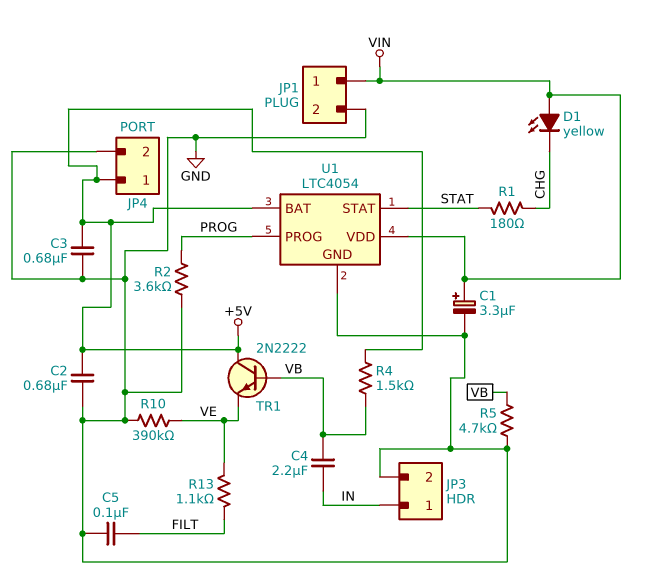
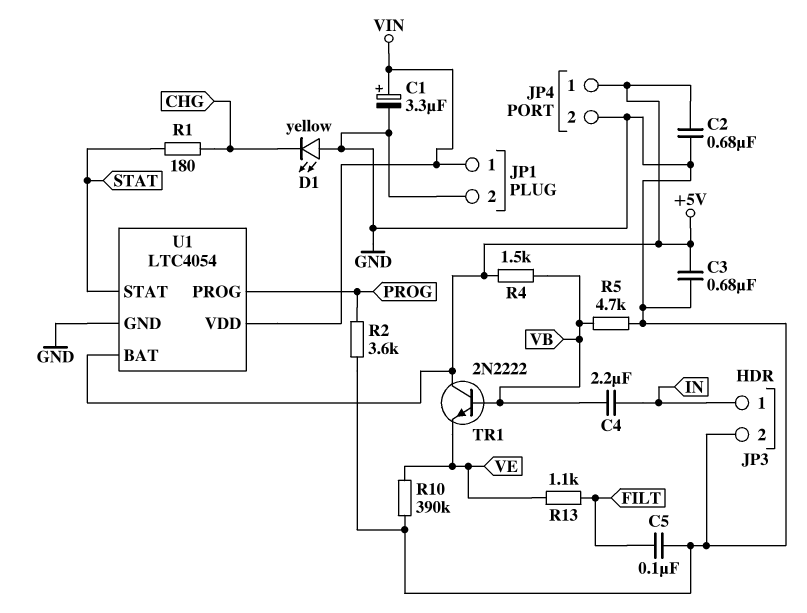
D1: LED yellow (A VIN, K CHG) -> LED yellow (A GND, K CHG)

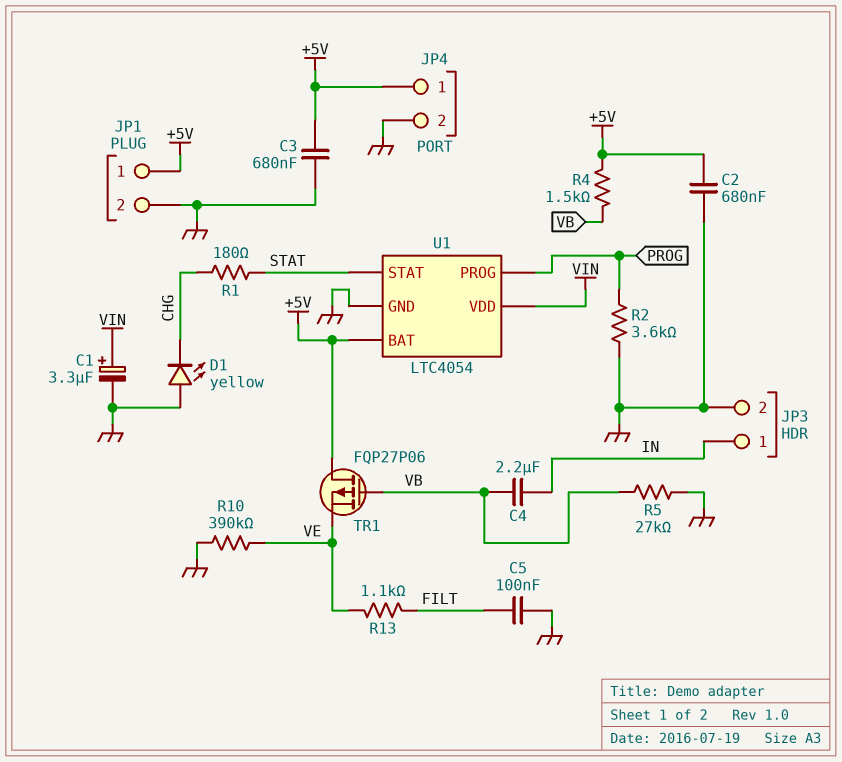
JP1 pin 1: VIN -> +5V
R5: 4.7k (GND, VB) -> 27k (GND, VB)
TR1: NPN 2N2222 (B VB, C +5V, E VE) -> PMOS FQP27P06 (G VB, D +5V, S VE)

